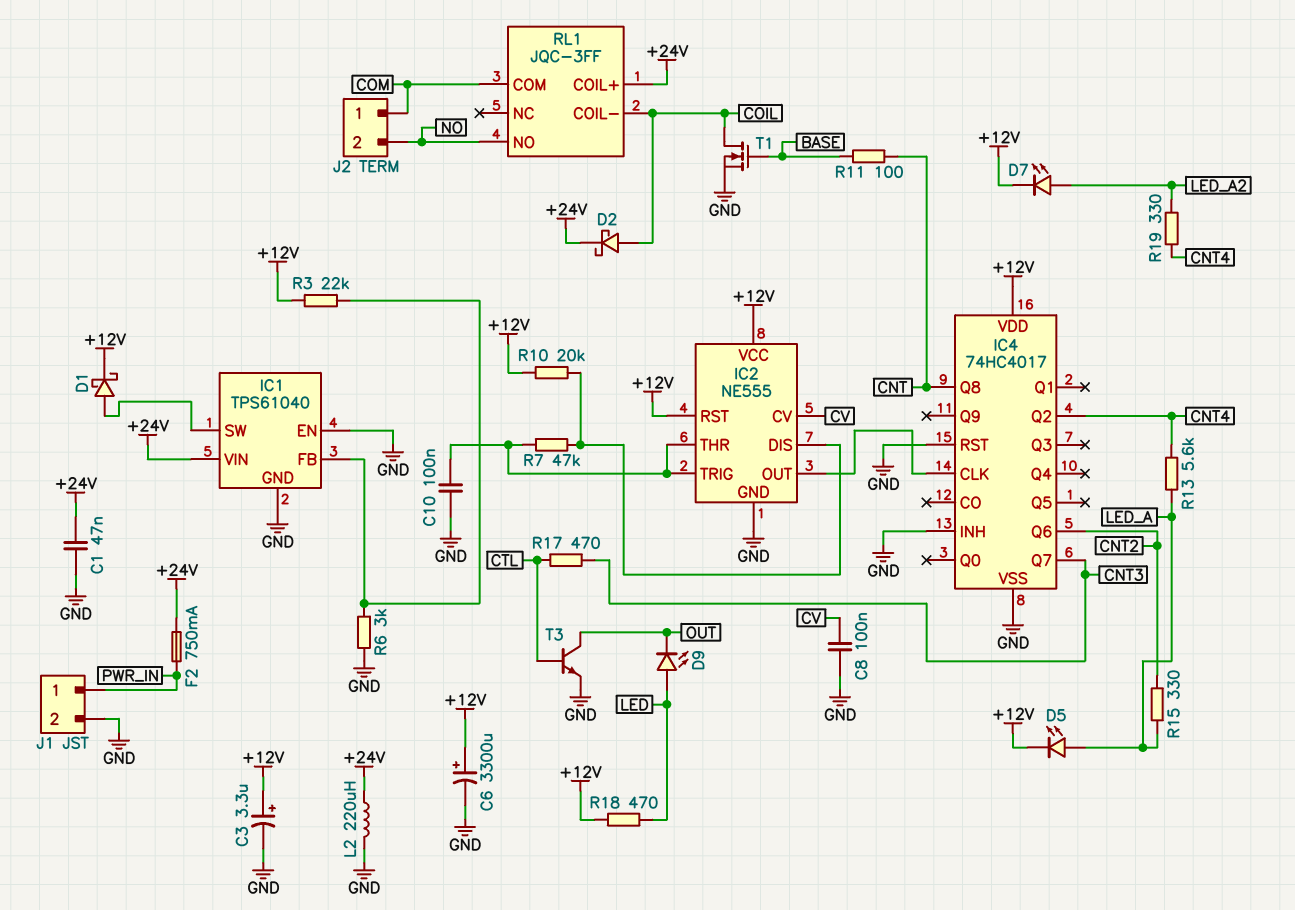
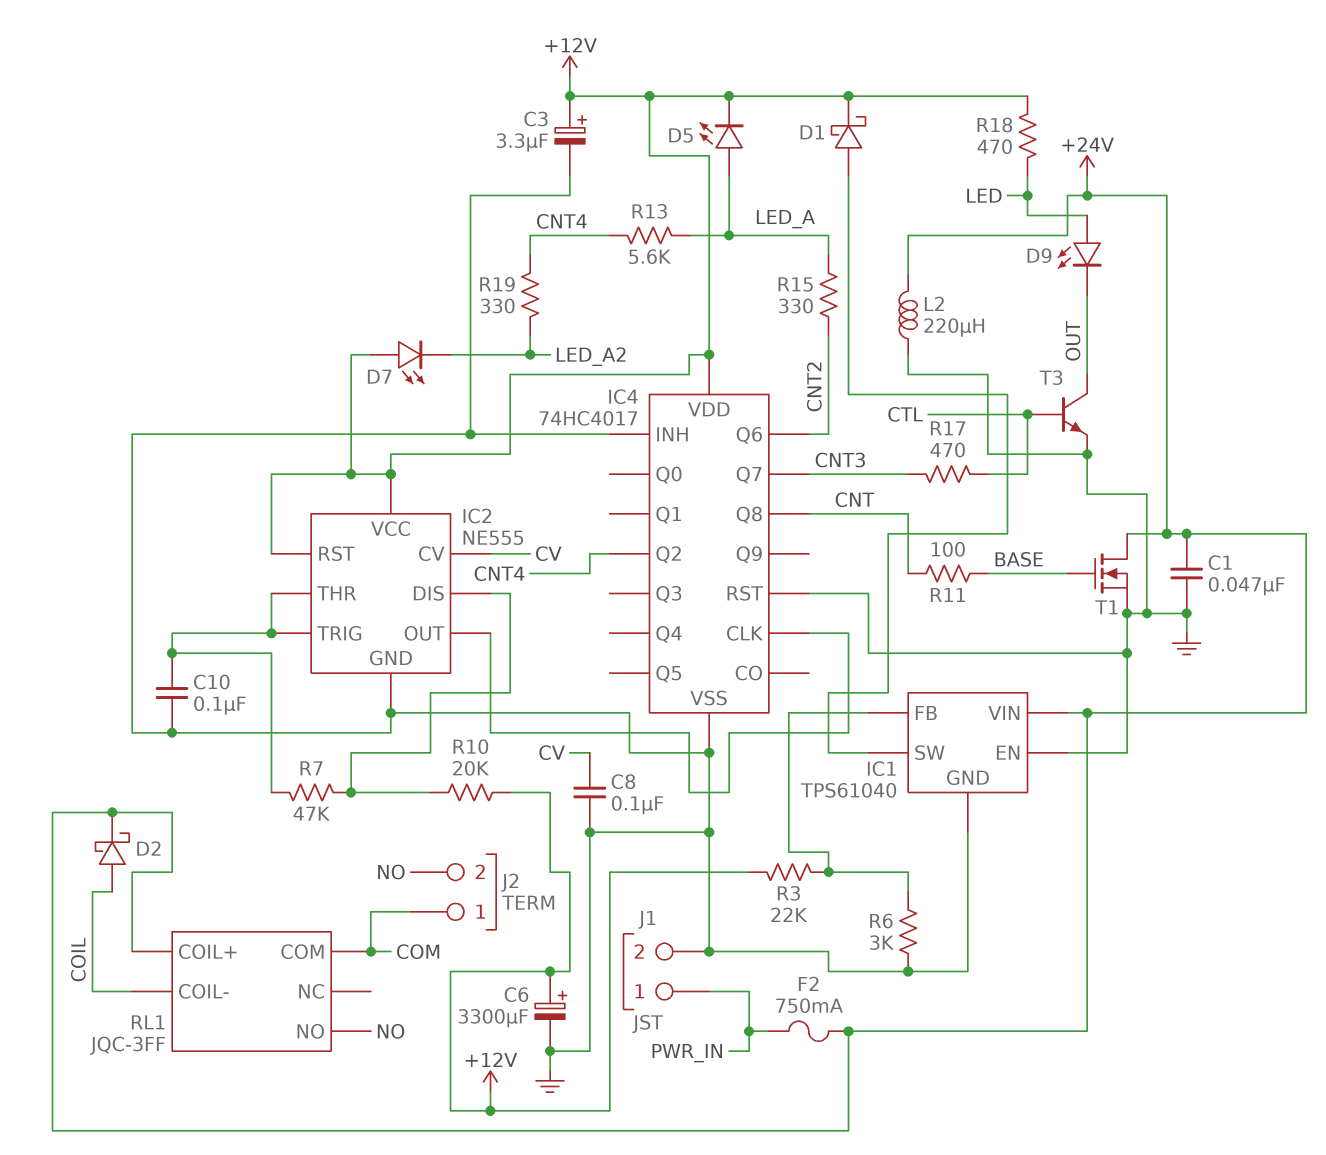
D7: LED (A LED_A2, K +12V) -> LED (A +12V, K LED_A2)
T1: NMOS (G BASE, D COIL, S GND) -> NMOS (G BASE, D +24V, S GND)

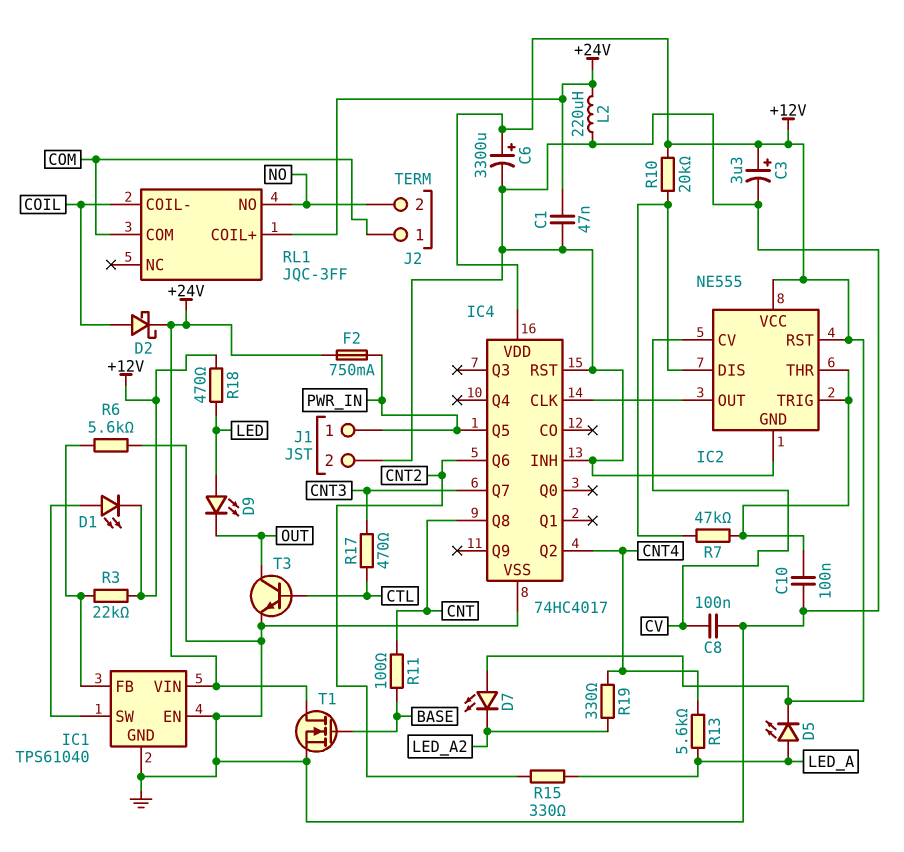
D1: schottky (A IC1/SW, K +12V) -> LED (A IC1/SW, K +12V)
IC4 pin Q5: none -> PWR_IN
R6: 3k (GND, IC1/FB) -> 5.6k (GND, IC1/FB)

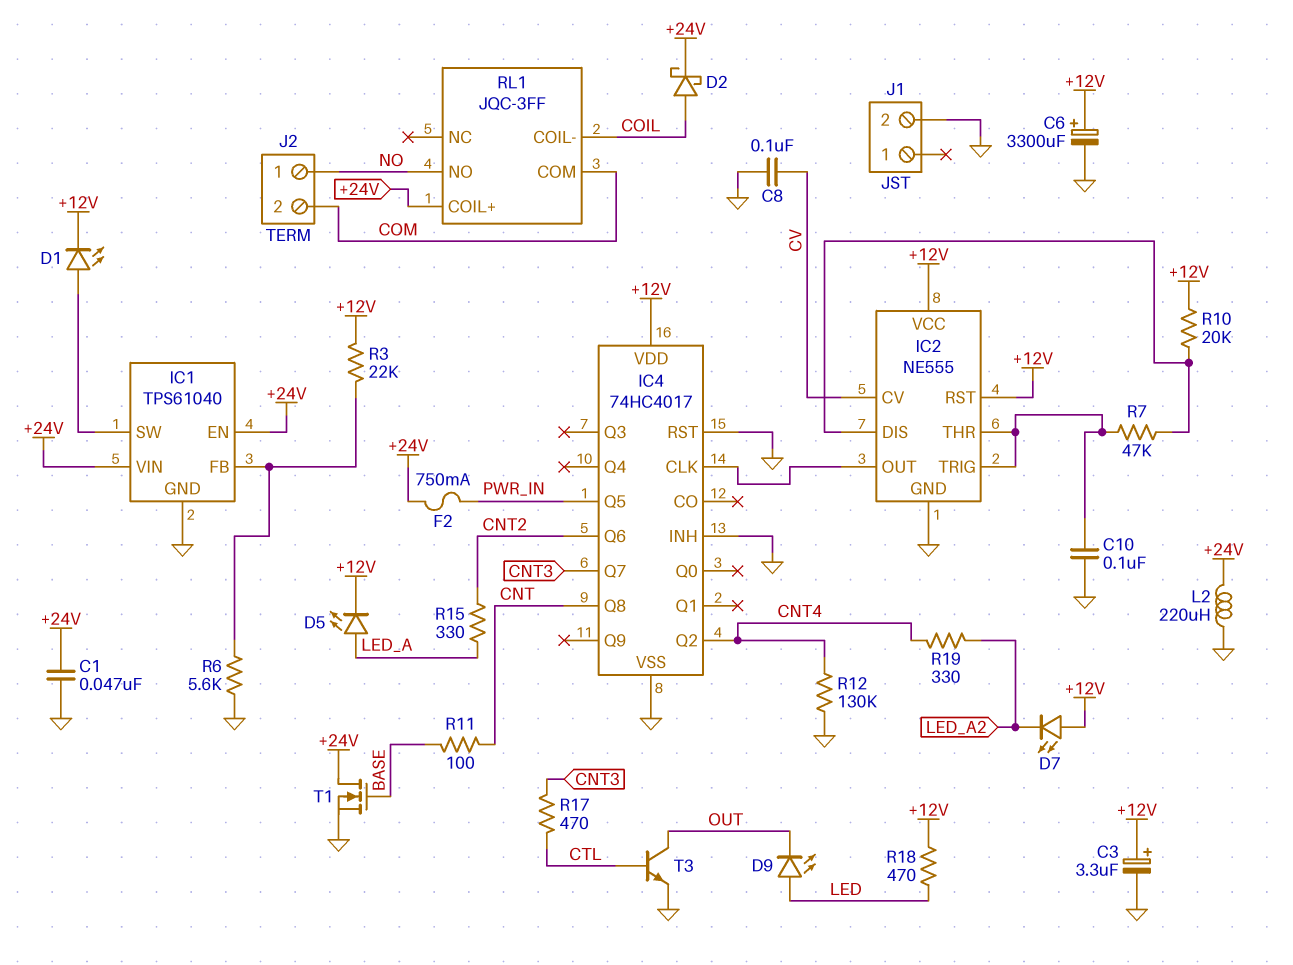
IC1 pin EN: GND -> +24V
J1 pin 1: PWR_IN -> none
J2 pin 1: COM -> NO
J2 pin 2: NO -> COM
R12: none -> 130k (CNT4, GND)
R13: 5.6k (CNT4, LED_A) -> none

